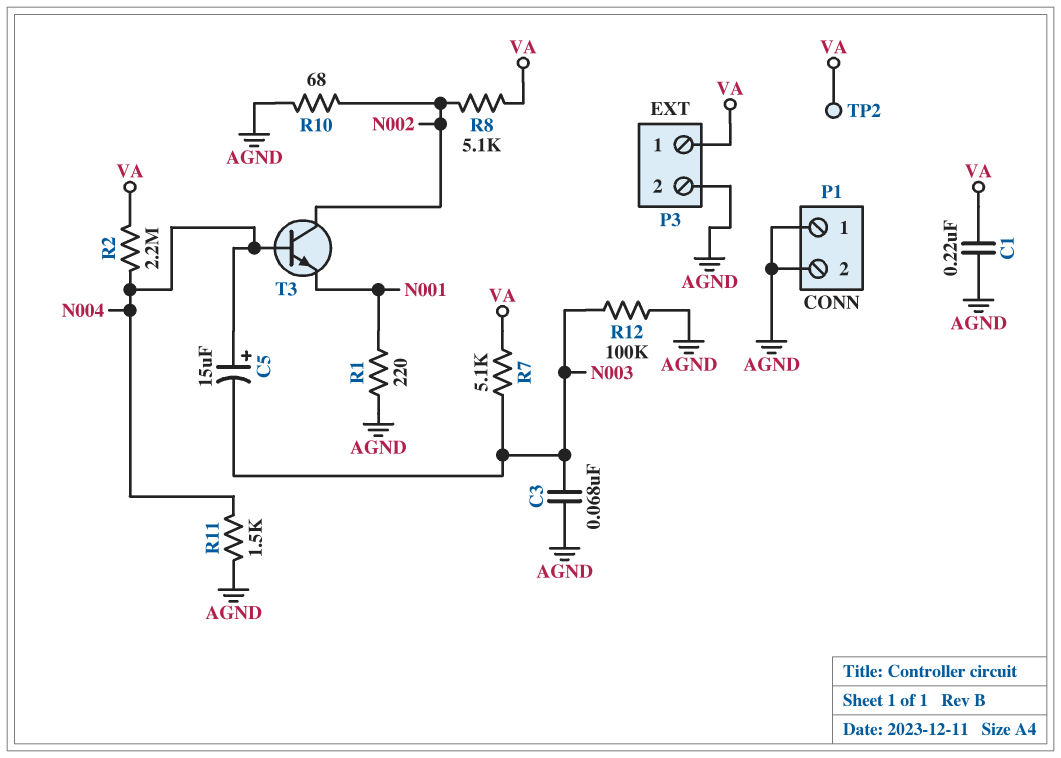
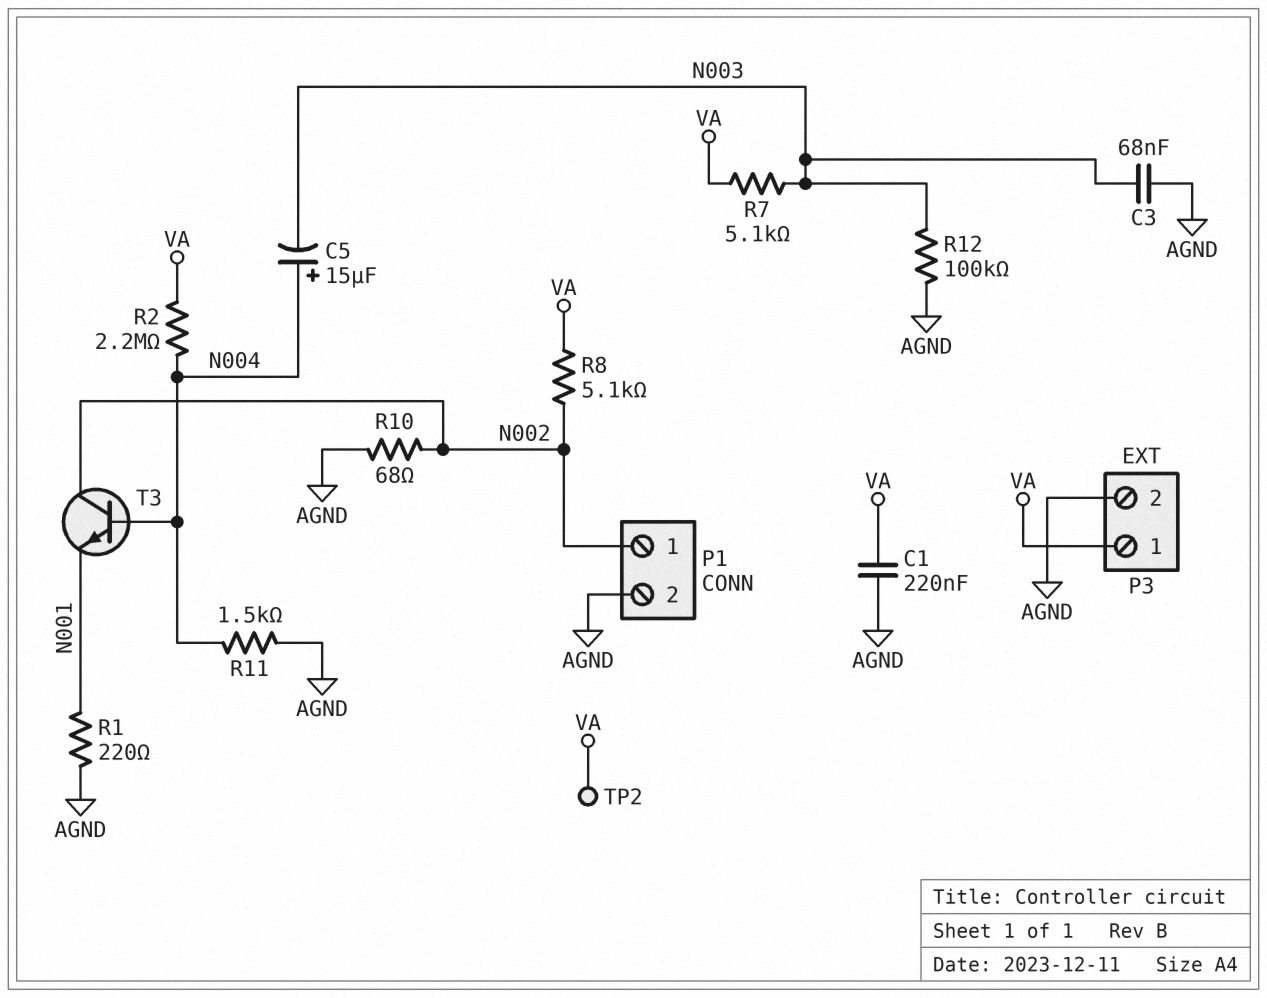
P1 pin 1: AGND -> N002

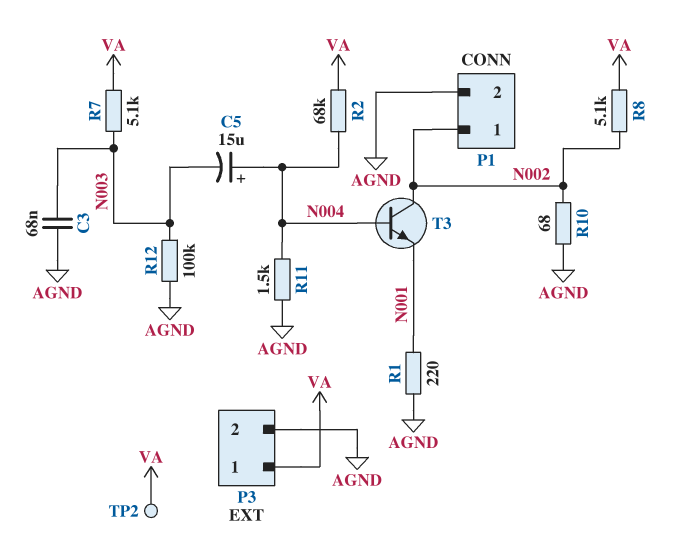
C1: 220nF (AGND, VA) -> none
R2: 2.2M (N004, VA) -> 68k (N004, VA)

